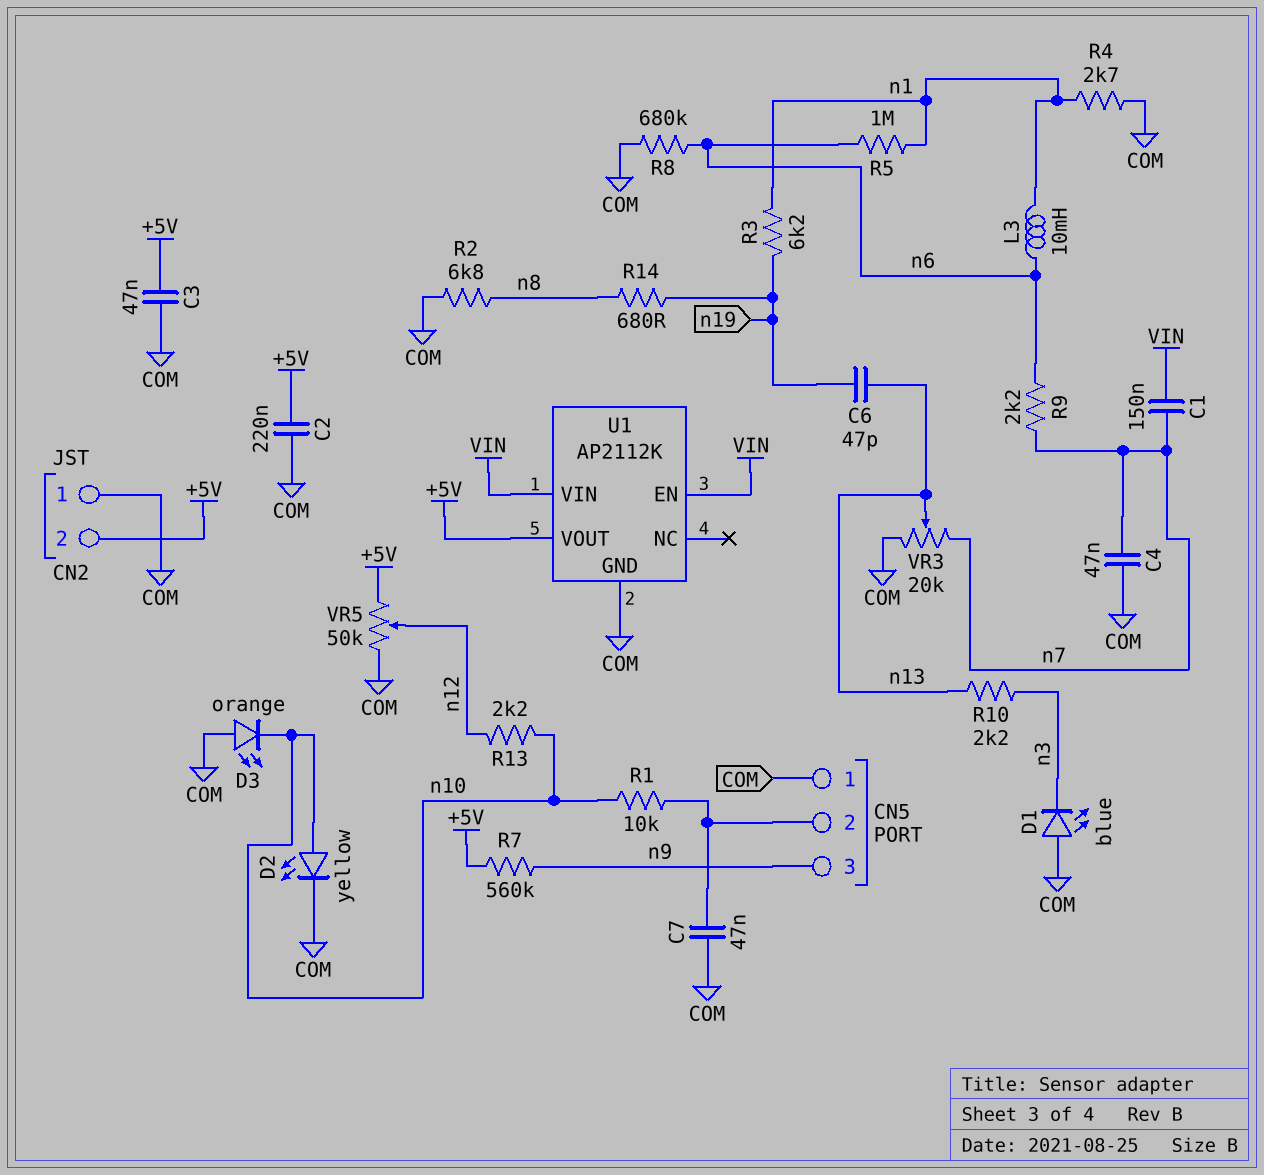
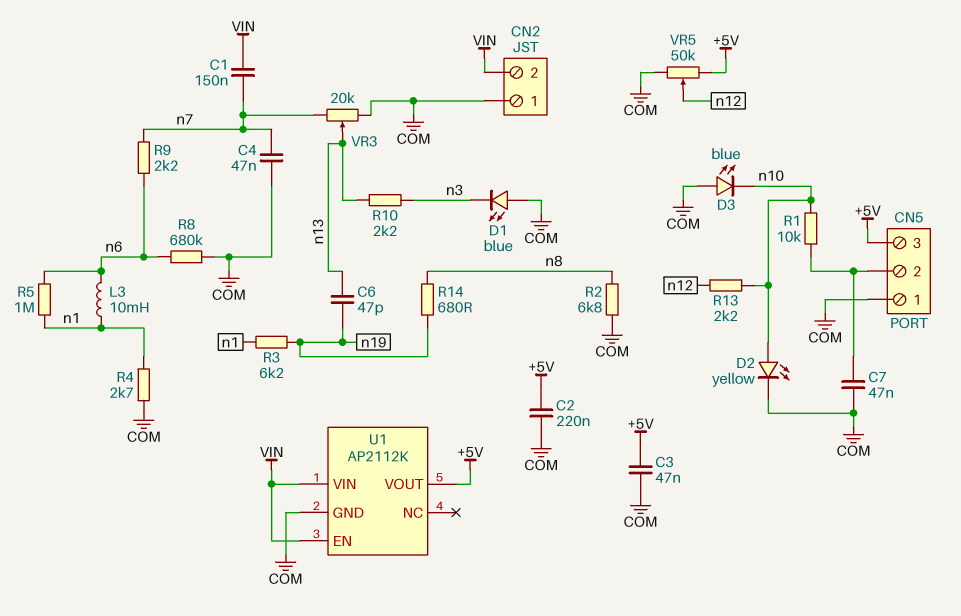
CN2 pin 2: +5V -> VIN
CN5 pin 3: n9 -> +5V
D3: LED orange (A COM, K n10) -> LED blue (A COM, K n10)
R7: 560k (+5V, n9) -> none

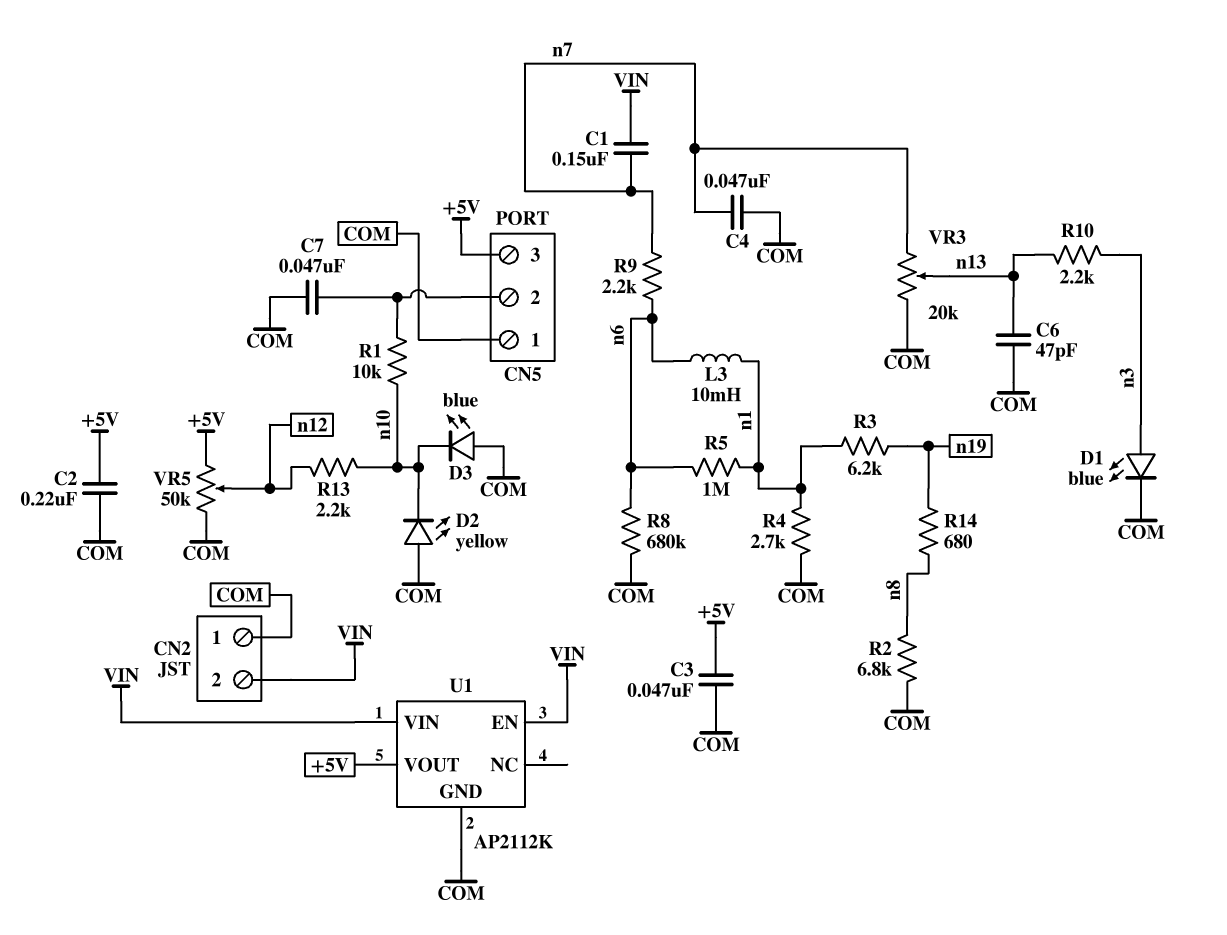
C6: 47pF (n13, n19) -> 47pF (COM, n13)
D1: LED blue (A COM, K n3) -> LED blue (A n3, K COM)
D2: LED yellow (A n10, K COM) -> LED yellow (A COM, K n10)

